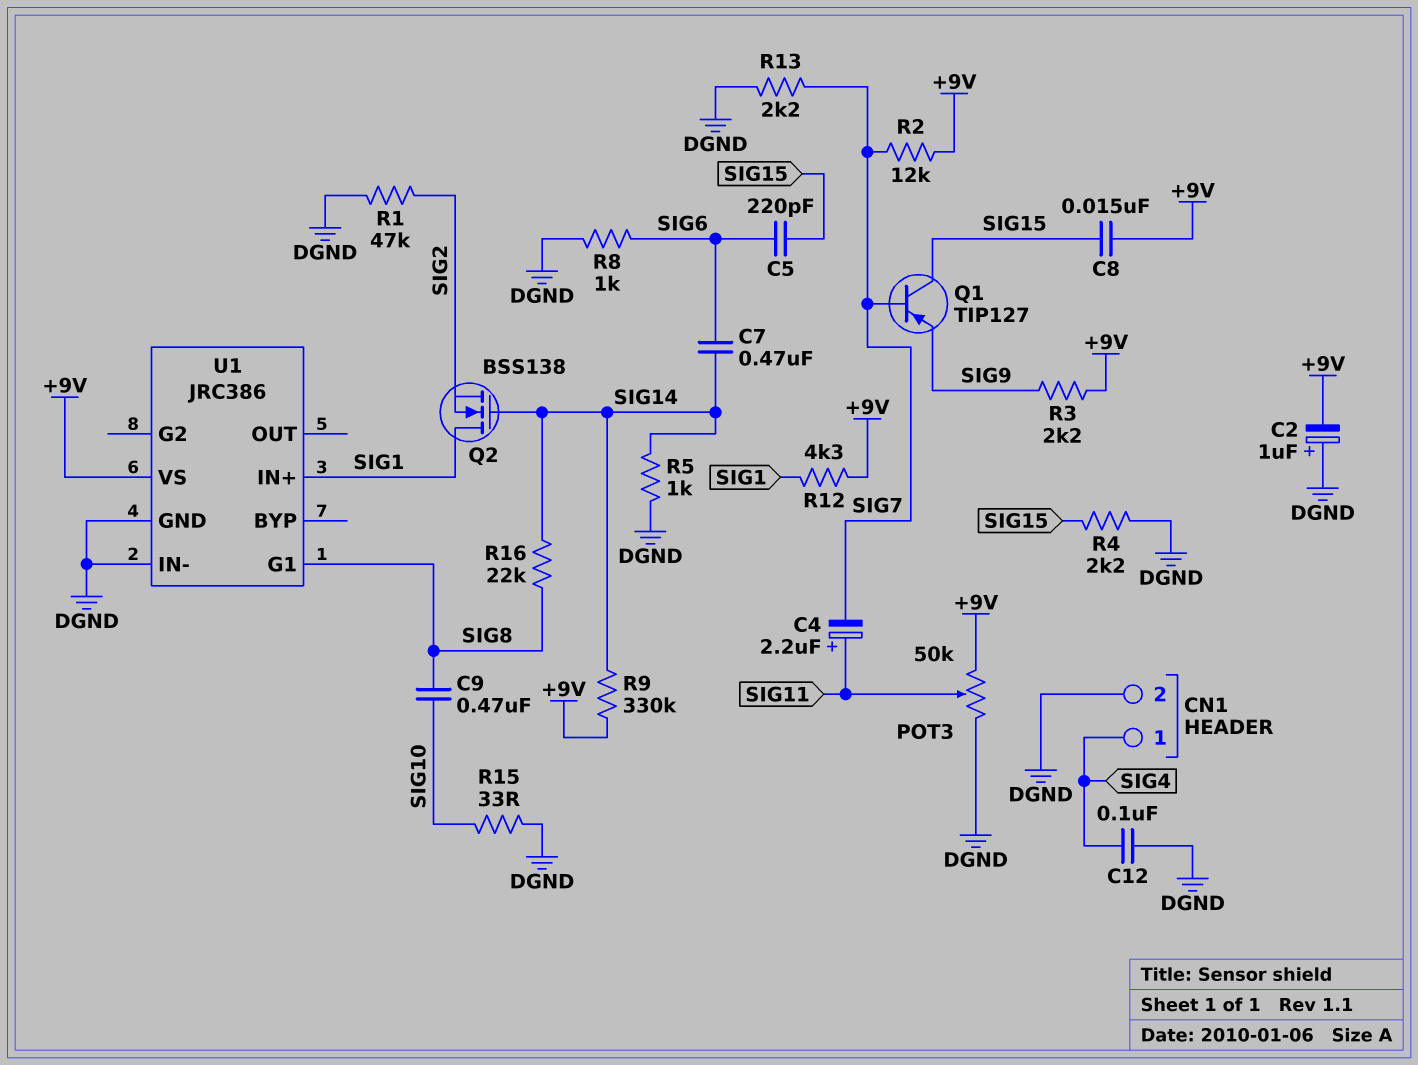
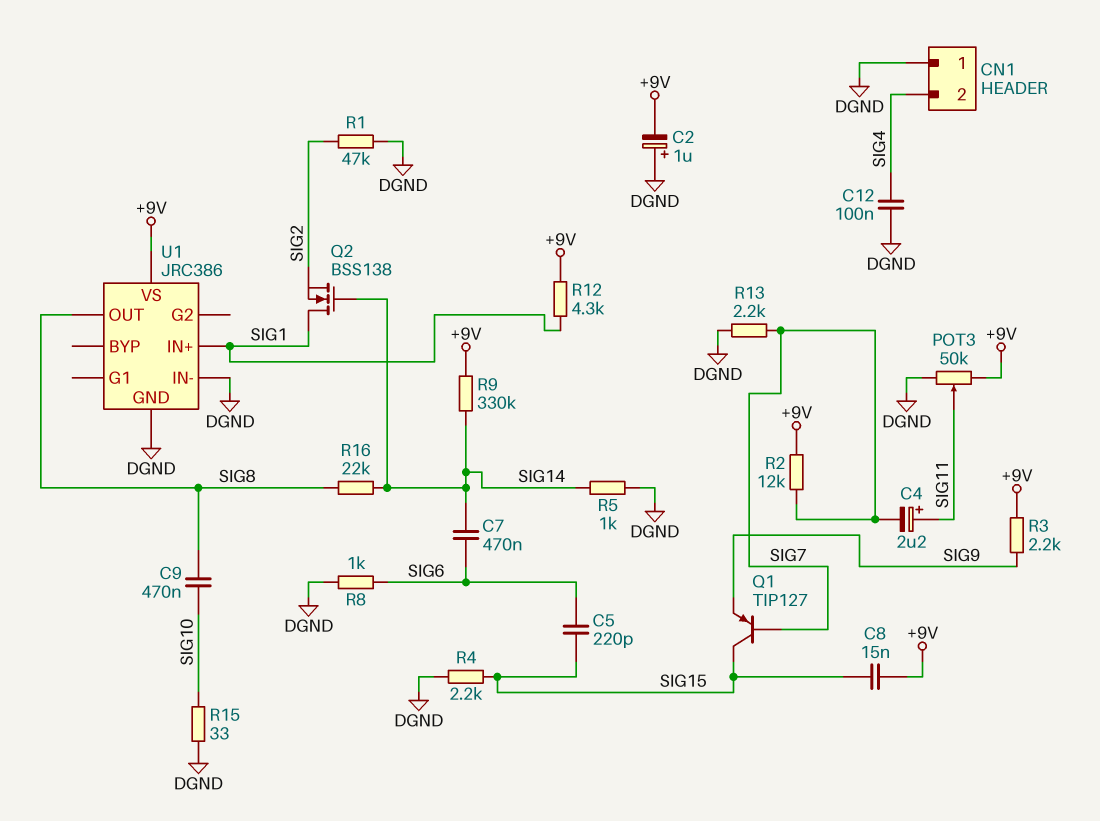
CN1 pin 1: SIG4 -> DGND
CN1 pin 2: DGND -> SIG4
U1 pin G1: SIG8 -> none
U1 pin OUT: none -> SIG8

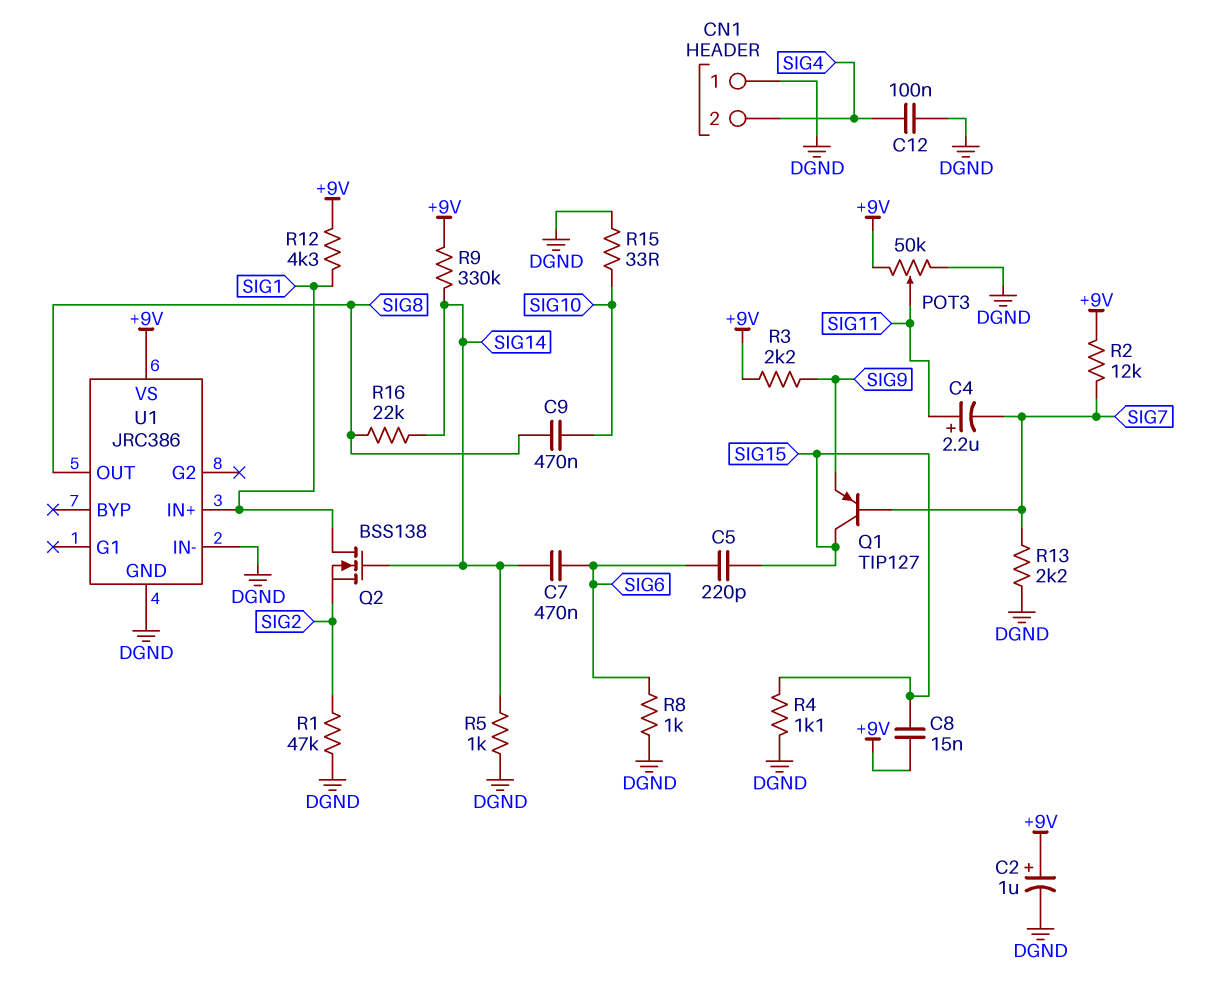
C2: 1uF (plus DGND, minus +9V) -> 1uF (plus +9V, minus DGND)
R4: 2.2k (DGND, SIG15) -> 1.1k (DGND, SIG15)

